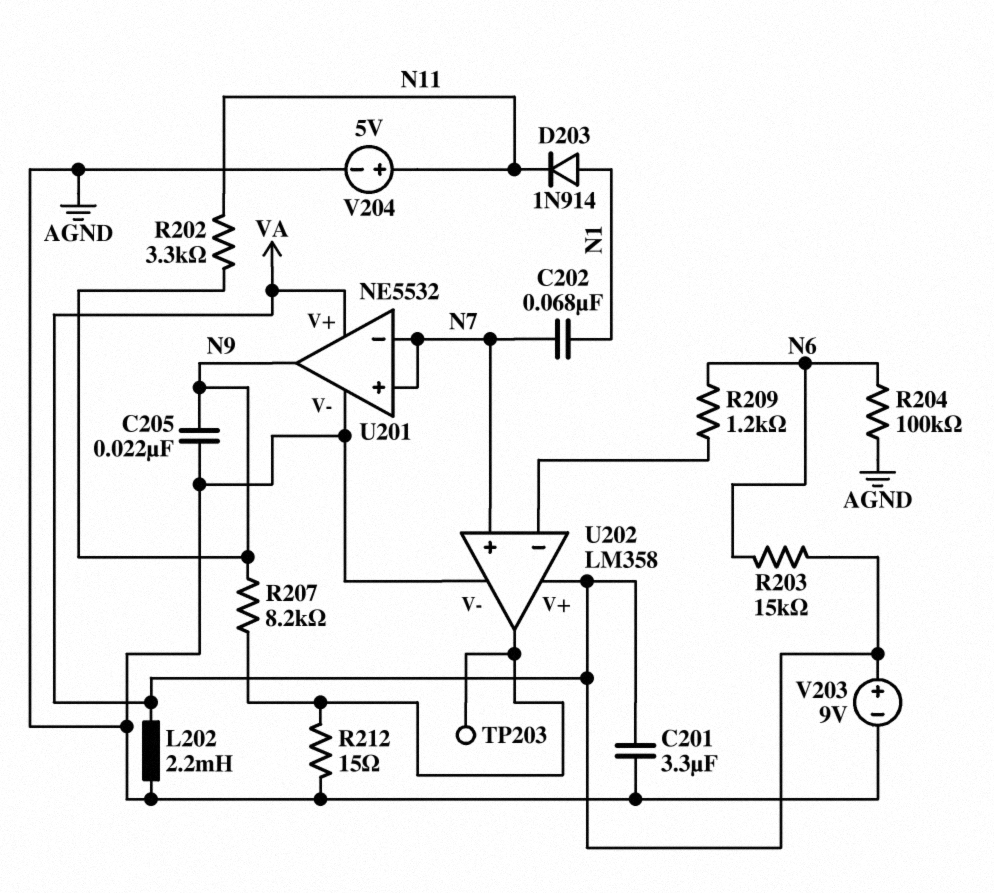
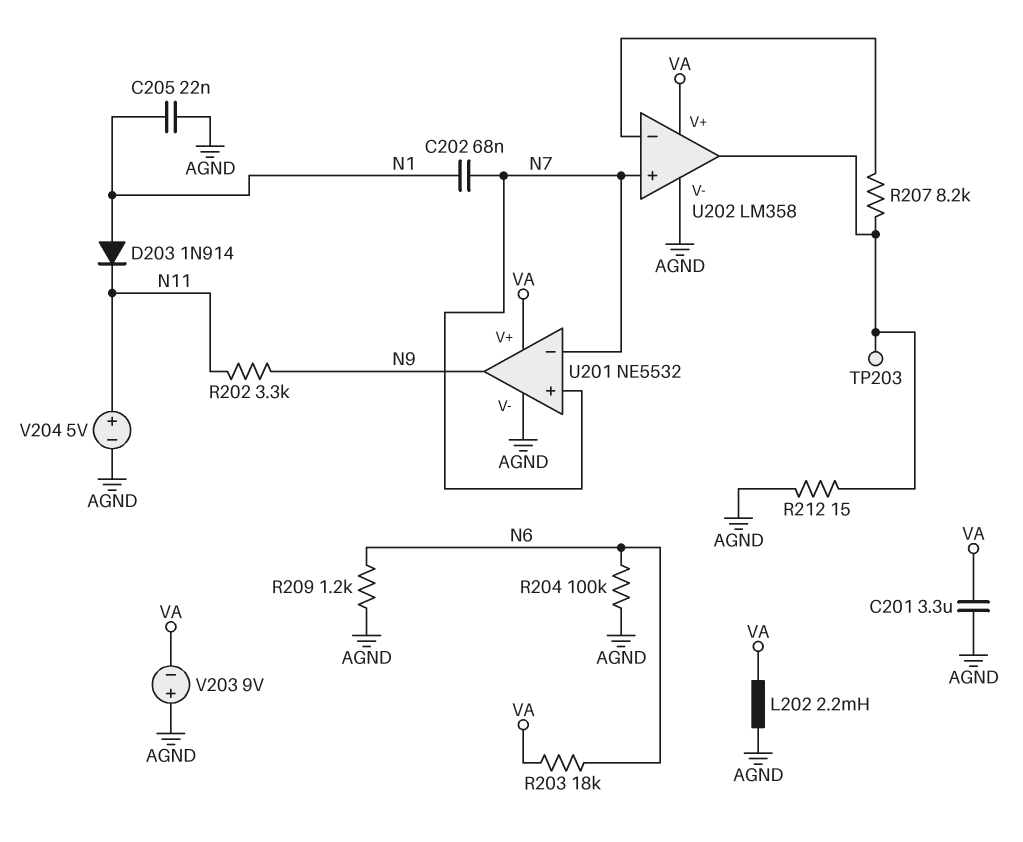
C205: 22nF (AGND, N9) -> 22nF (AGND, N1)
R203: 15k (N6, VA) -> 18k (N6, VA)
R207: 8.2k (N9, U202/out) -> 8.2k (U202/in-, U202/out)
R209: 1.2k (N6, U202/in-) -> 1.2k (AGND, N6)
V203: 9V (plus VA, minus AGND) -> 9V (plus AGND, minus VA)

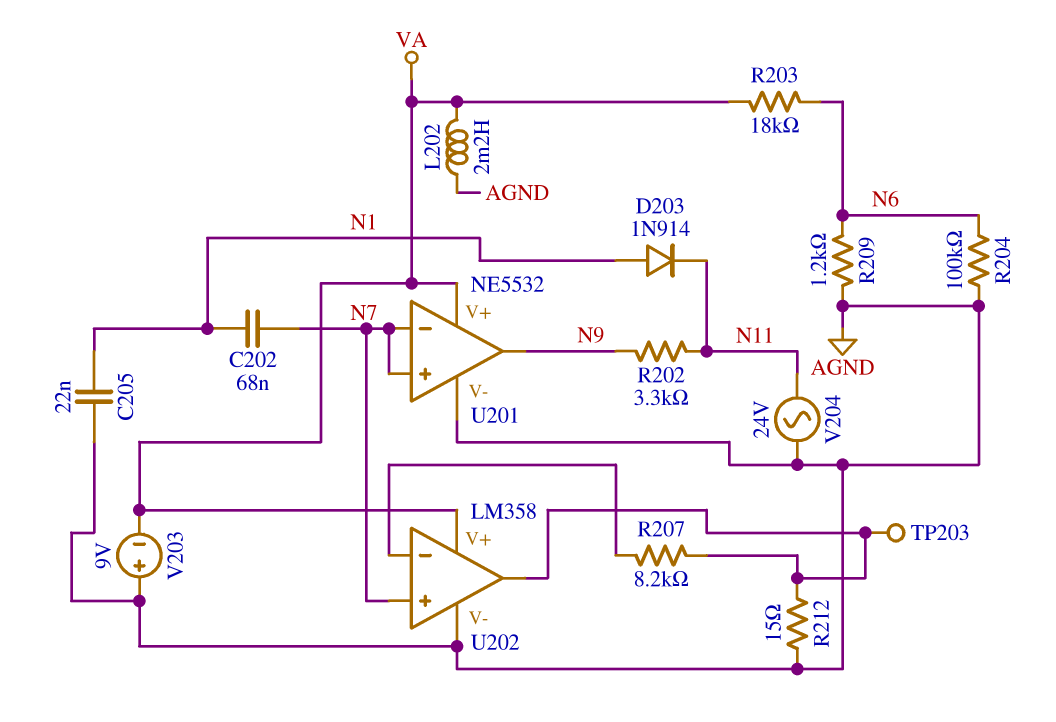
C201: 3.3uF (AGND, VA) -> none
V204: 5V (plus N11, minus AGND) -> AC 24V (AGND, N11)

